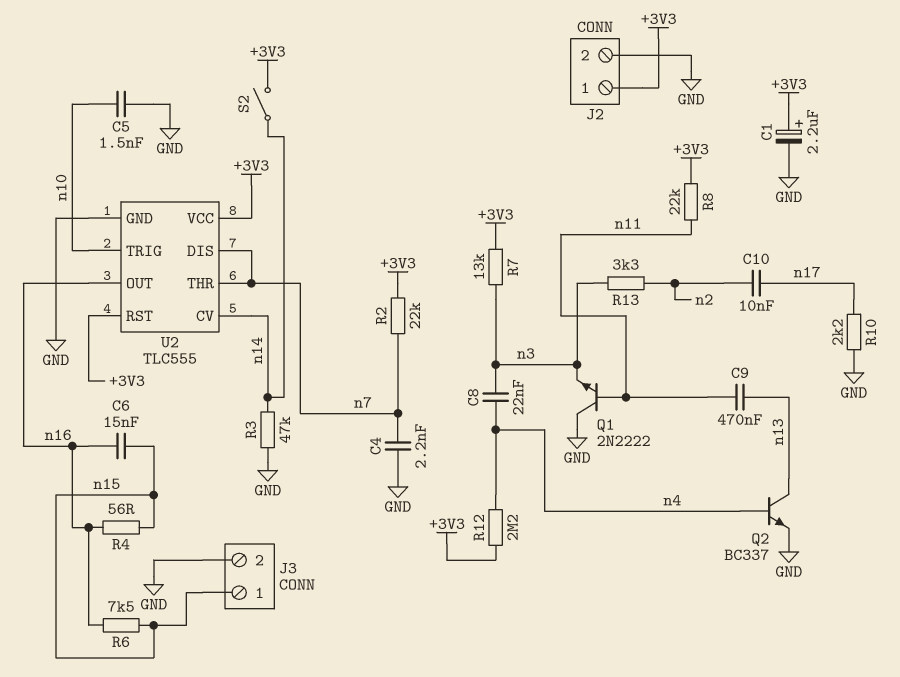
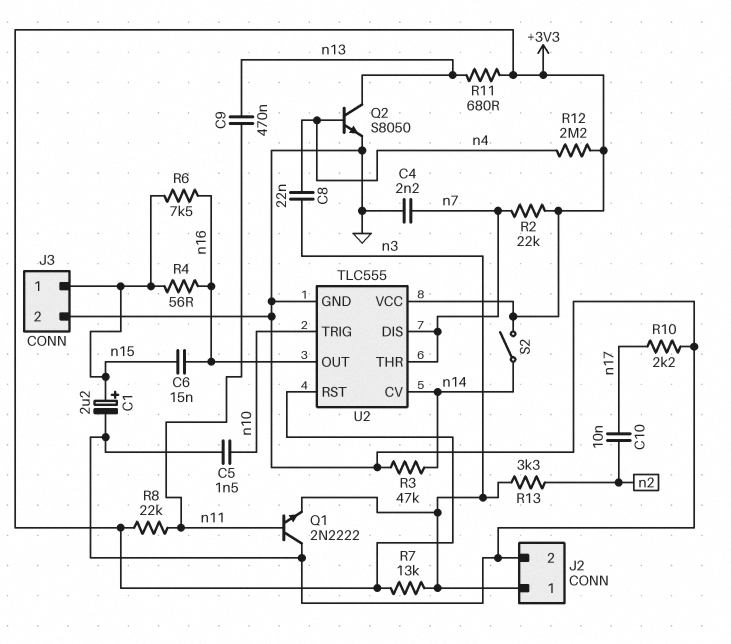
C1: 2.2uF (plus +3V3, minus GND) -> 2.2uF (plus n15, minus GND)
J2 pin 1: +3V3 -> n3
Q2: NPN BC337 (B n4, C n13, E GND) -> NPN S8050 (B n4, C n13, E GND)
R11: none -> 680 (+3V3, n13)

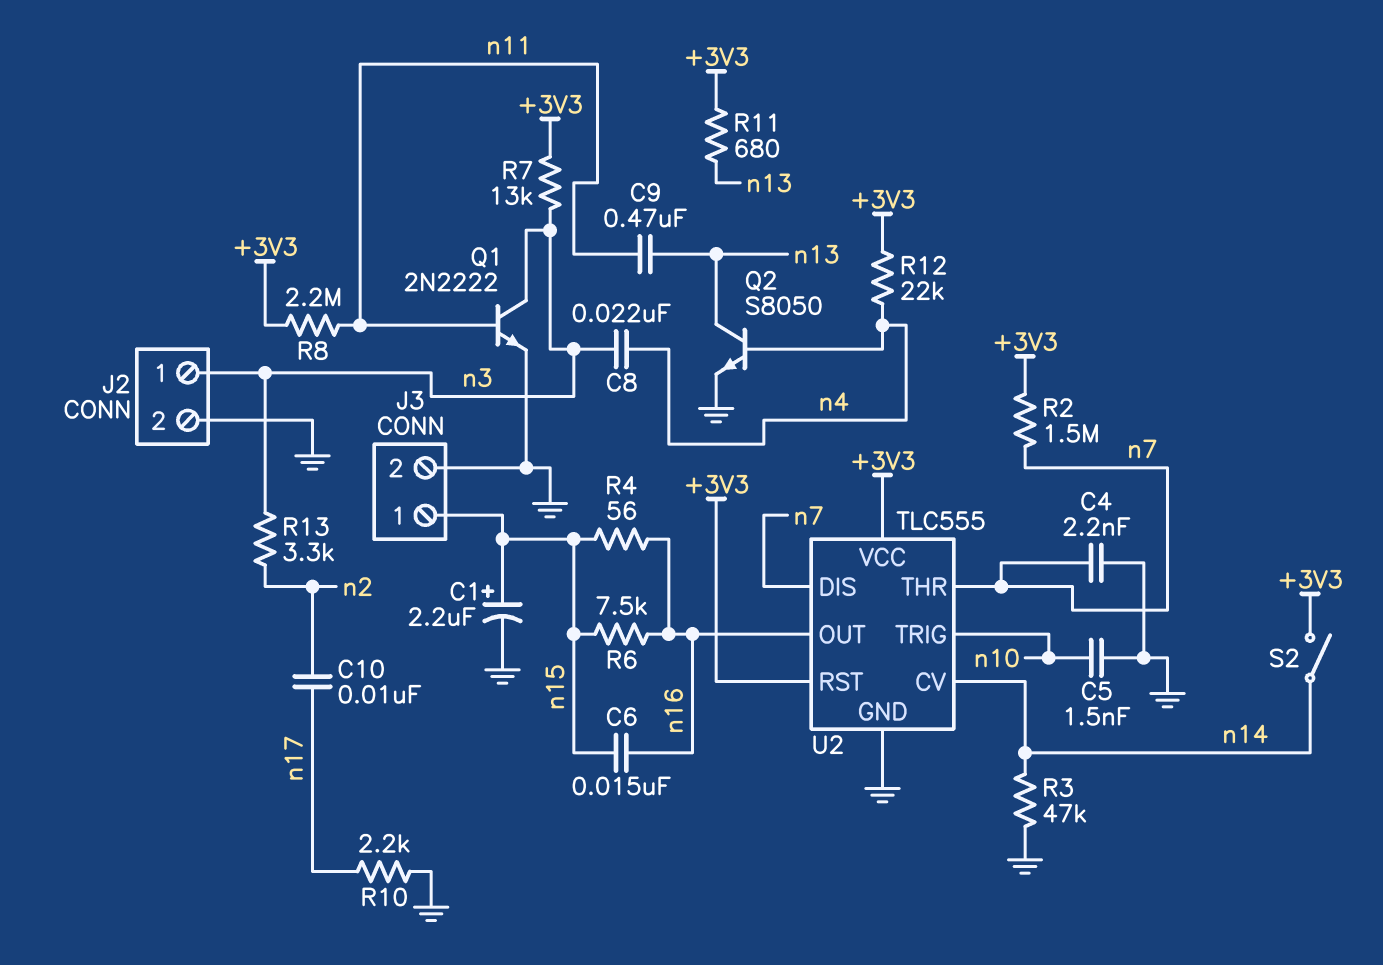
Q1: NPN 2N2222 (B n11, C GND, E n3) -> NPN 2N2222 (B n11, C n3, E GND)
R2: 22k (+3V3, n7) -> 1.5M (+3V3, n7)
R8: 22k (+3V3, n11) -> 2.2M (+3V3, n11)
R12: 2.2M (+3V3, n4) -> 22k (+3V3, n4)

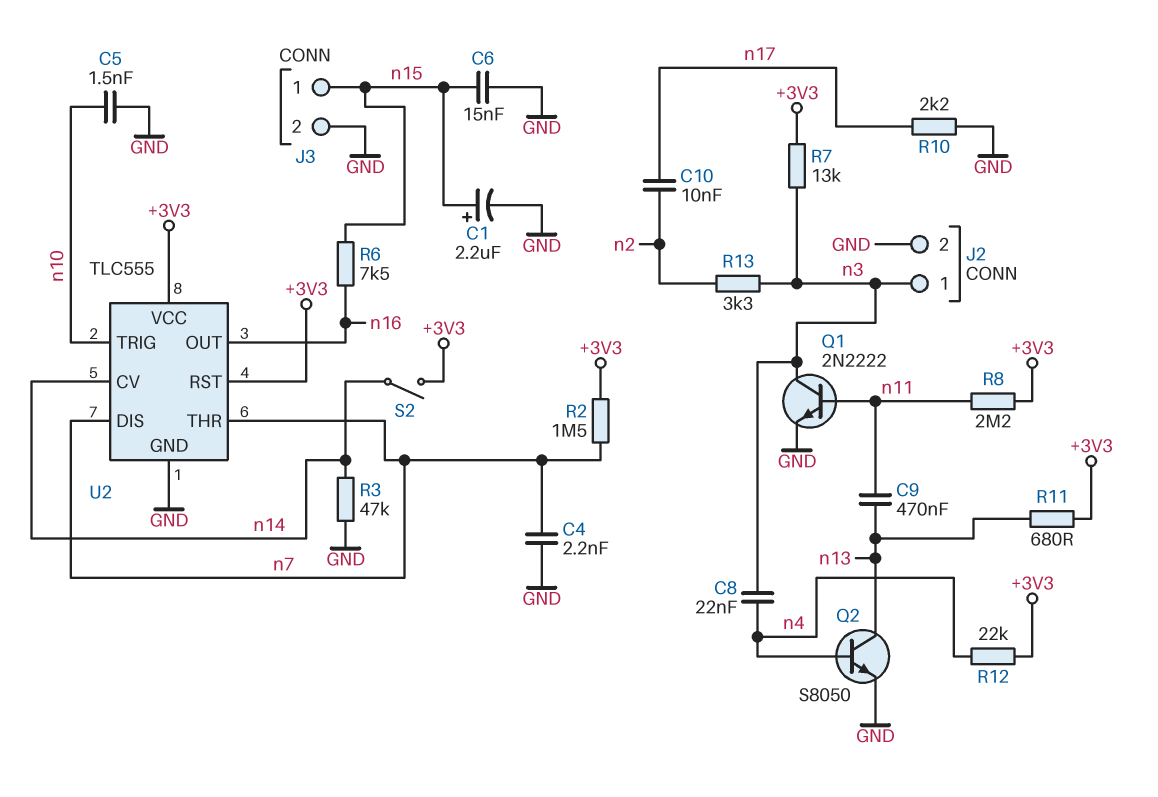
C6: 15nF (n15, n16) -> 15nF (GND, n15)
R4: 56 (n15, n16) -> none

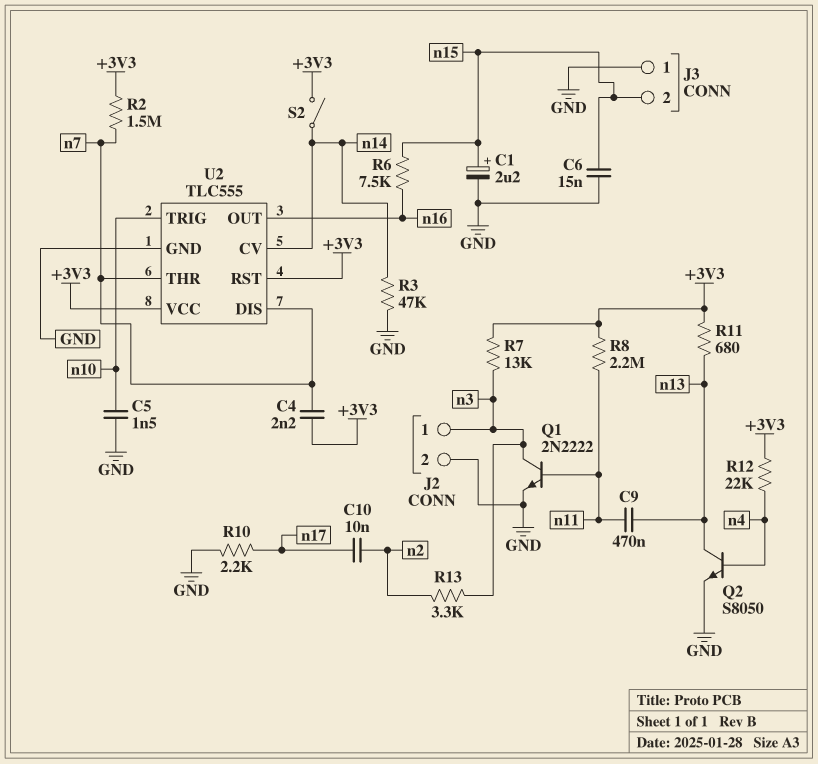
C4: 2.2nF (GND, n7) -> 2.2nF (+3V3, n7)
C8: 22nF (n3, n4) -> none
J3 pin 1: n15 -> GND
J3 pin 2: GND -> n15

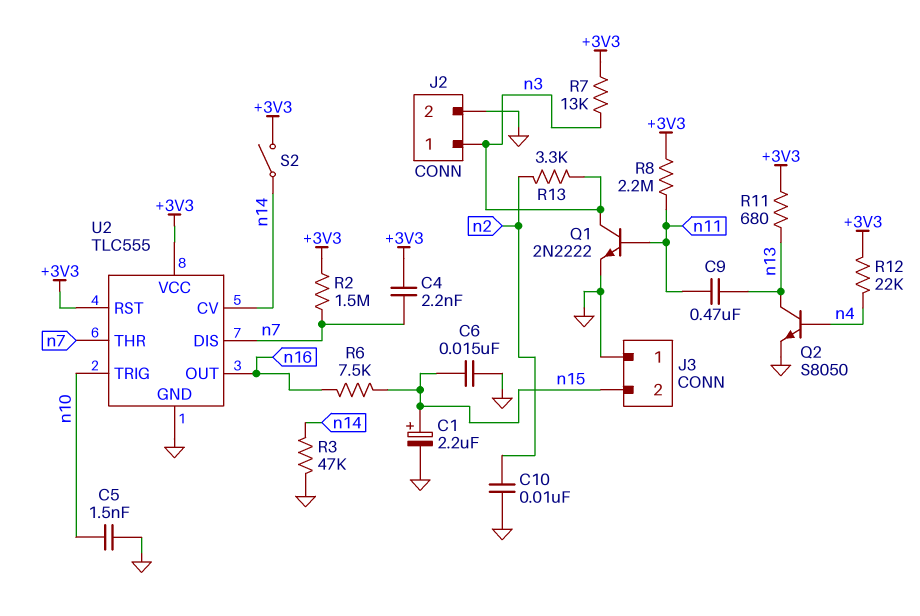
C10: 10nF (n2, n17) -> 10nF (GND, n2)
R10: 2.2k (GND, n17) -> none

